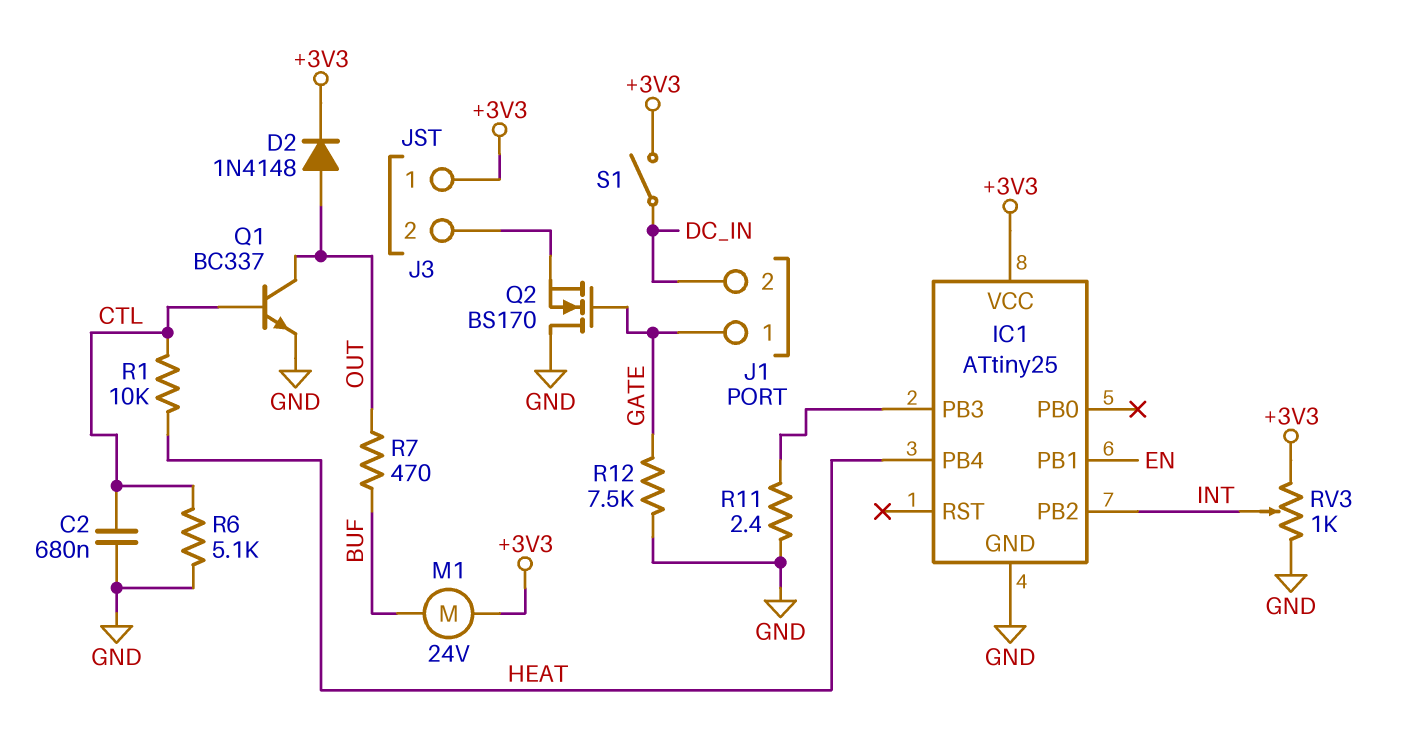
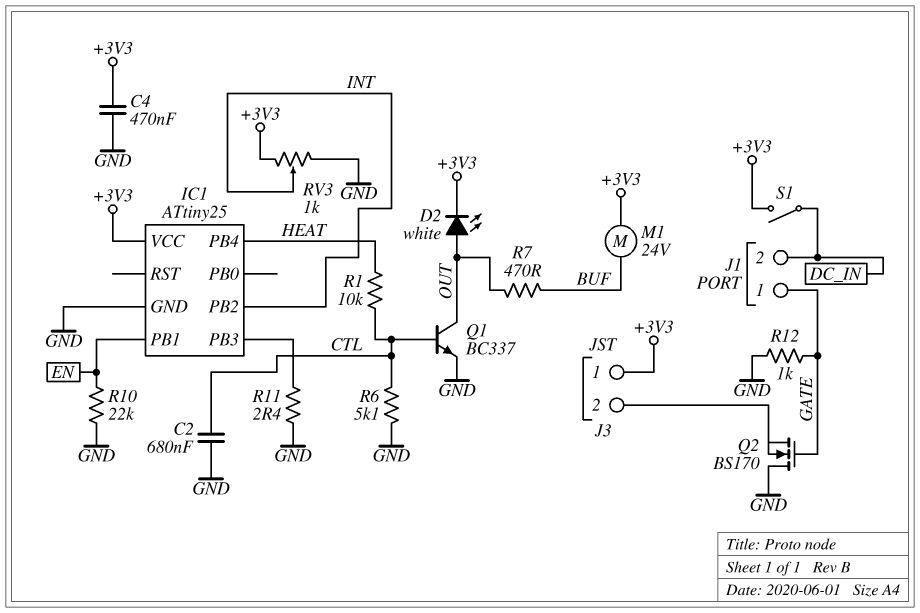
C4: none -> 470nF (+3V3, GND)
D2: diode 1N4148 (A OUT, K +3V3) -> LED white (A OUT, K +3V3)
R10: none -> 22k (EN, GND)
R12: 7.5k (GATE, GND) -> 1k (GATE, GND)

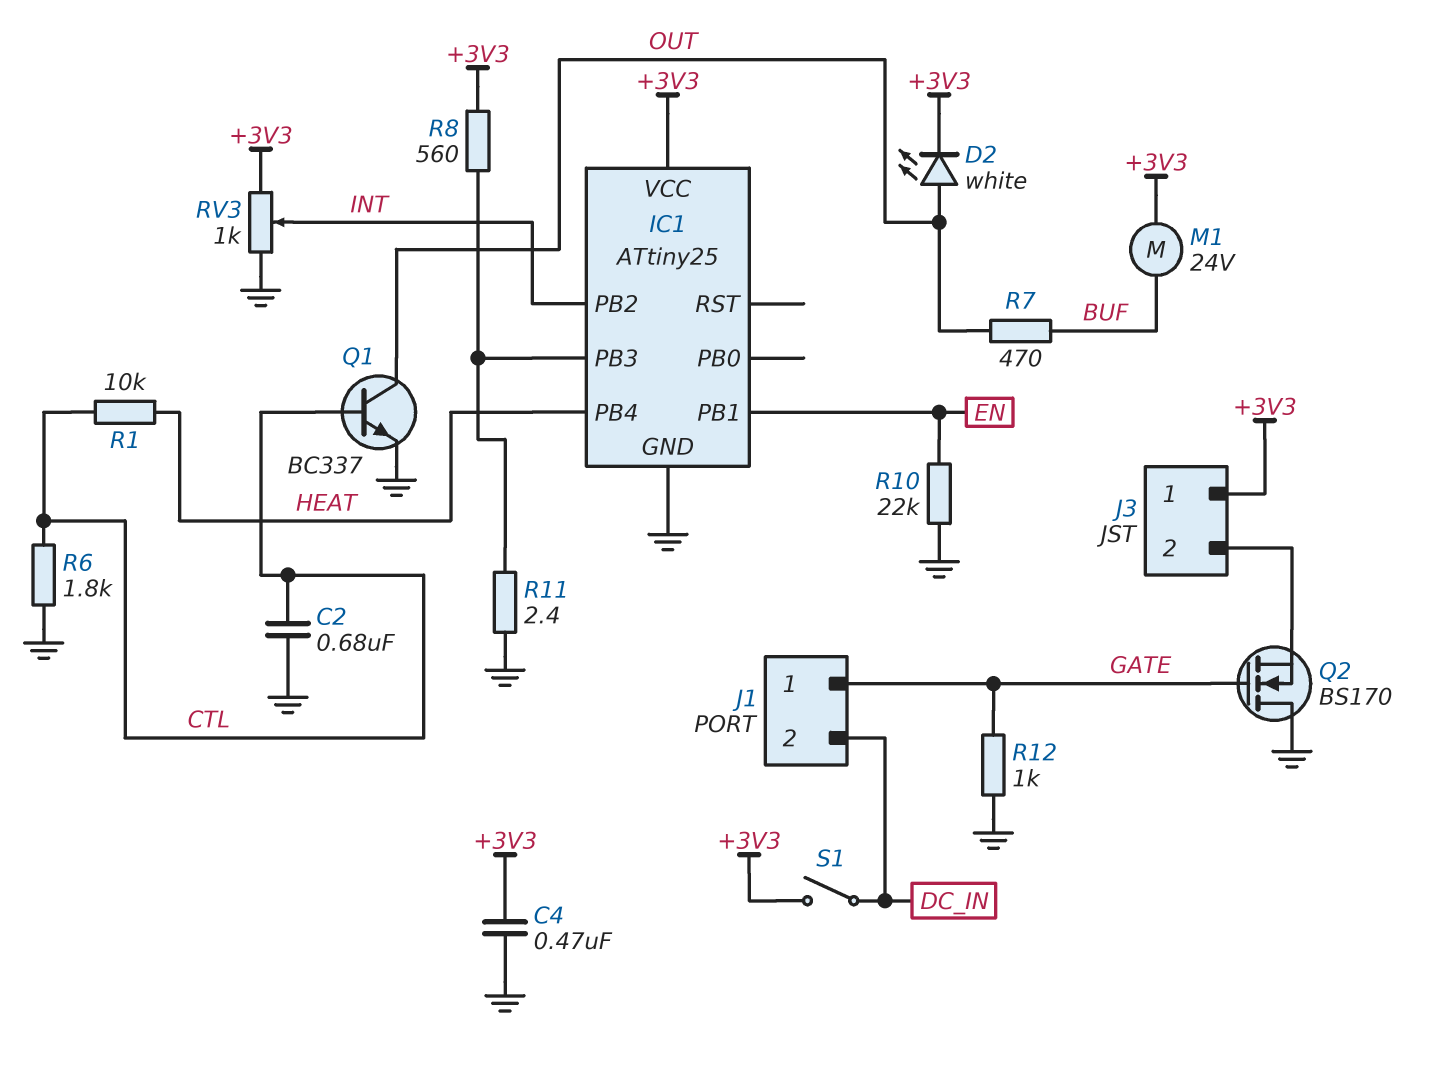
R6: 5.1k (CTL, GND) -> 1.8k (CTL, GND)
R8: none -> 560 (+3V3, IC1/PB3)

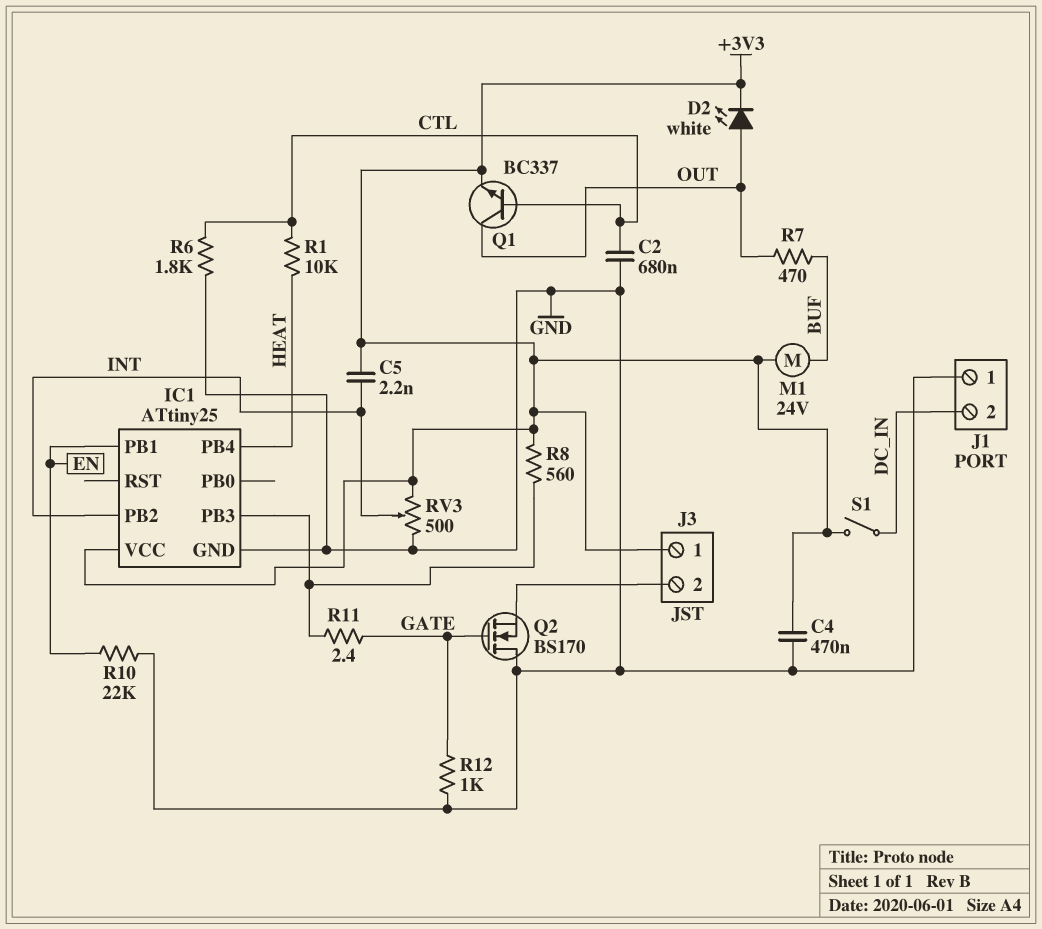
C5: none -> 2.2nF (+3V3, INT)
J1 pin 1: GATE -> GND
Q1: NPN BC337 (B CTL, C OUT, E GND) -> NPN BC337 (B CTL, C OUT, E +3V3)
R11: 2.4 (GND, IC1/PB3) -> 2.4 (GATE, IC1/PB3)
RV3: 1k (+3V3, GND, wiper INT) -> 500 (+3V3, GND, wiper INT)

